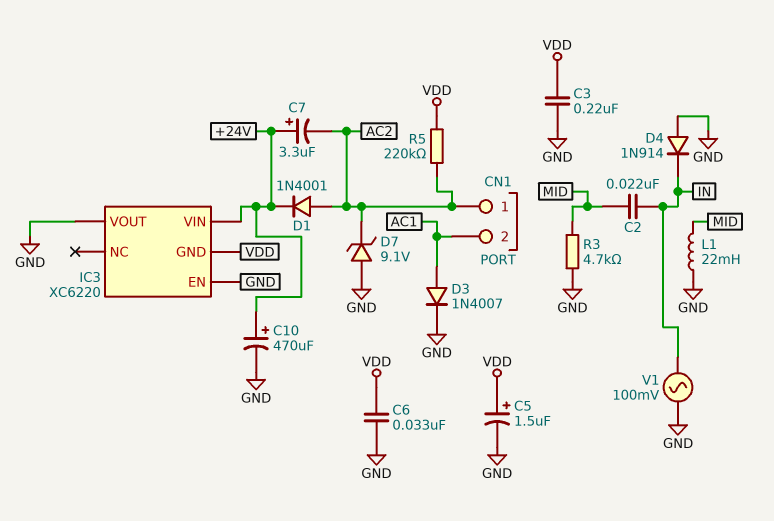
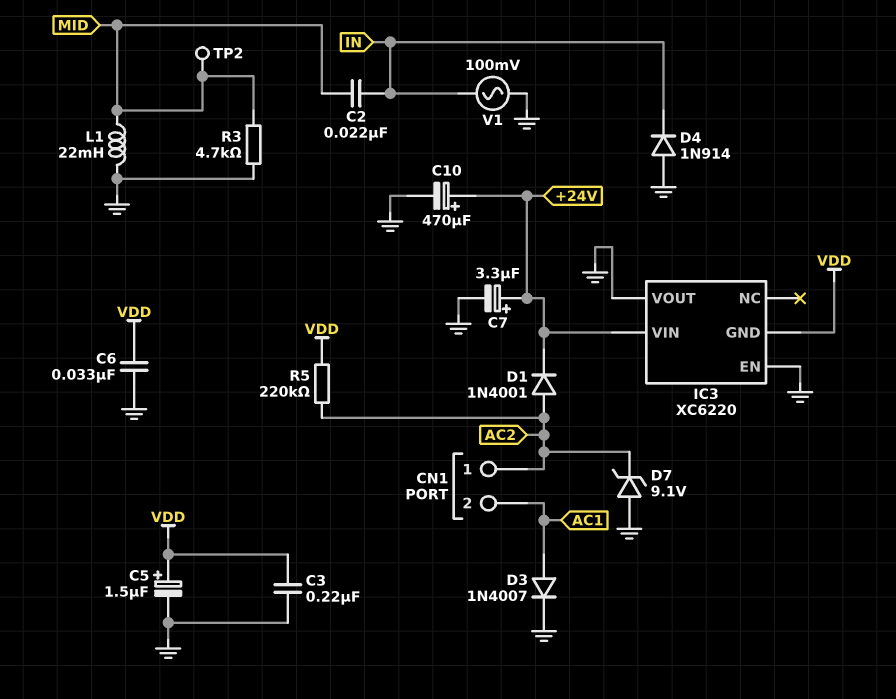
C7: 3.3uF (plus +24V, minus AC2) -> 3.3uF (plus +24V, minus GND)
TP2: none -> test point (MID)

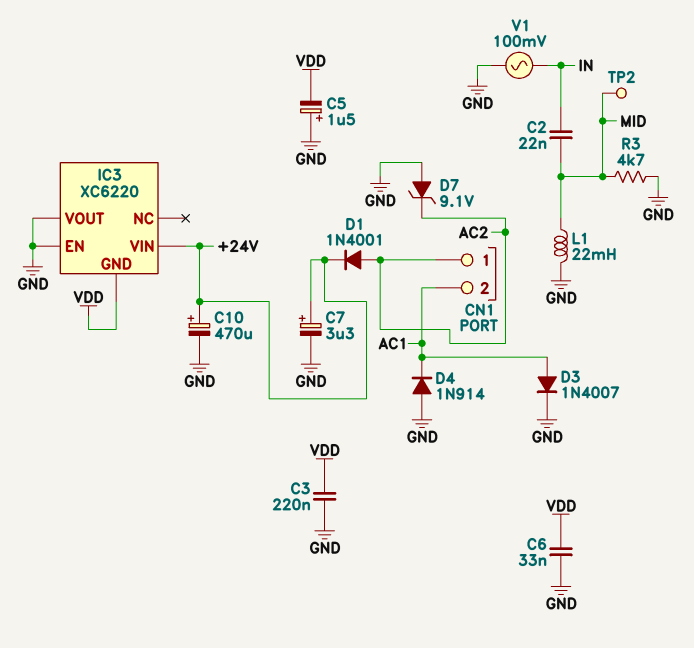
C5: 1.5uF (plus VDD, minus GND) -> 1.5uF (plus GND, minus VDD)
D4: diode 1N914 (A GND, K IN) -> diode 1N914 (A GND, K AC1)
R5: 220k (AC2, VDD) -> none

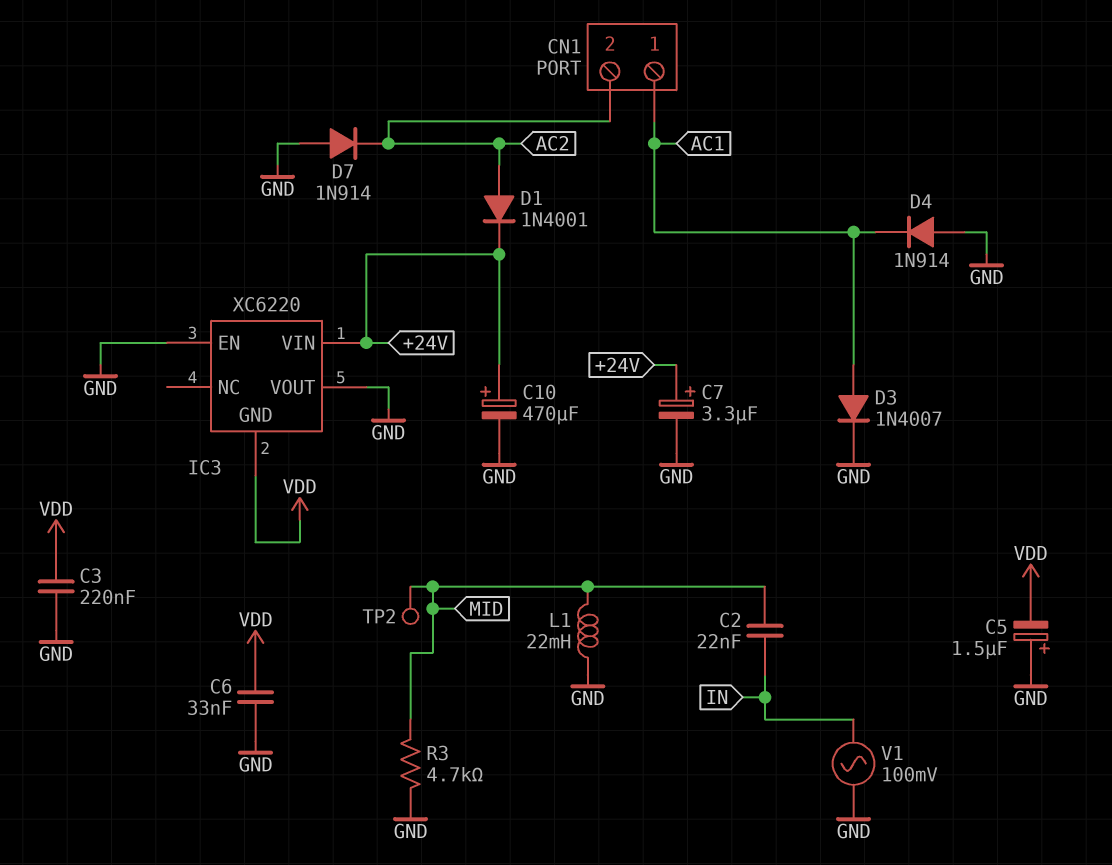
CN1 pin 1: AC2 -> AC1
CN1 pin 2: AC1 -> AC2
D7: zener 9.1V (A GND, K AC2) -> diode 1N914 (A GND, K AC2)

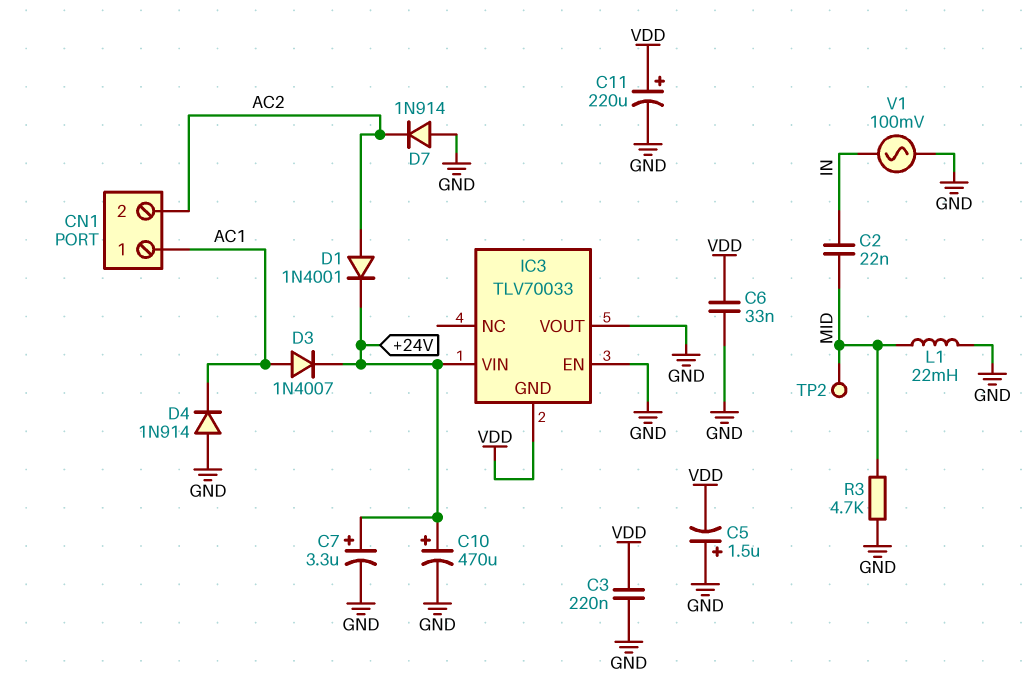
C11: none -> 220uF (plus VDD, minus GND)
D3: diode 1N4007 (A AC1, K GND) -> diode 1N4007 (A AC1, K +24V)
IC3: XC6220 -> TLV70033

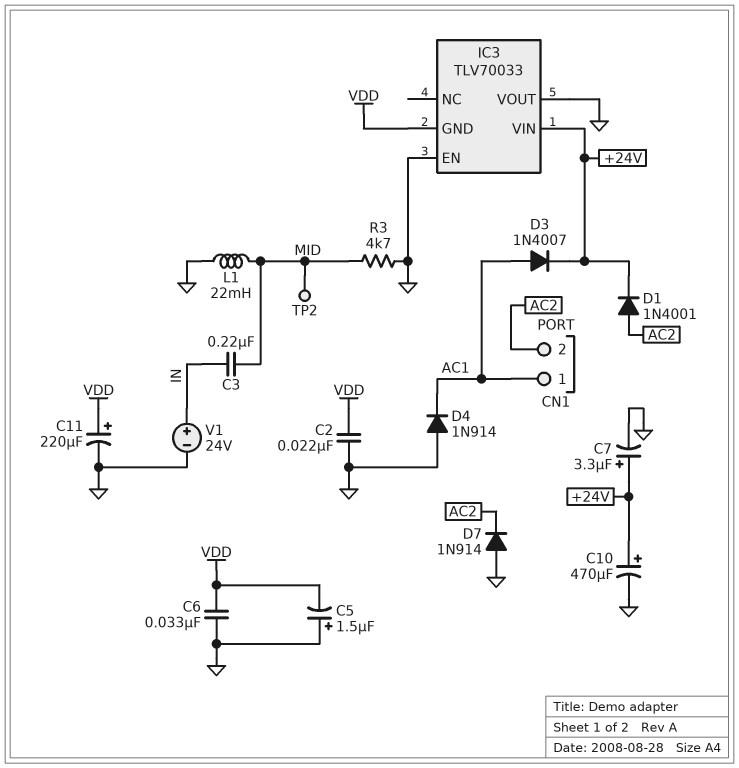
C2: 22nF (IN, MID) -> 22nF (GND, VDD)
C3: 220nF (GND, VDD) -> 220nF (IN, MID)
V1: AC 100mV (GND, IN) -> 24V (plus IN, minus GND)

